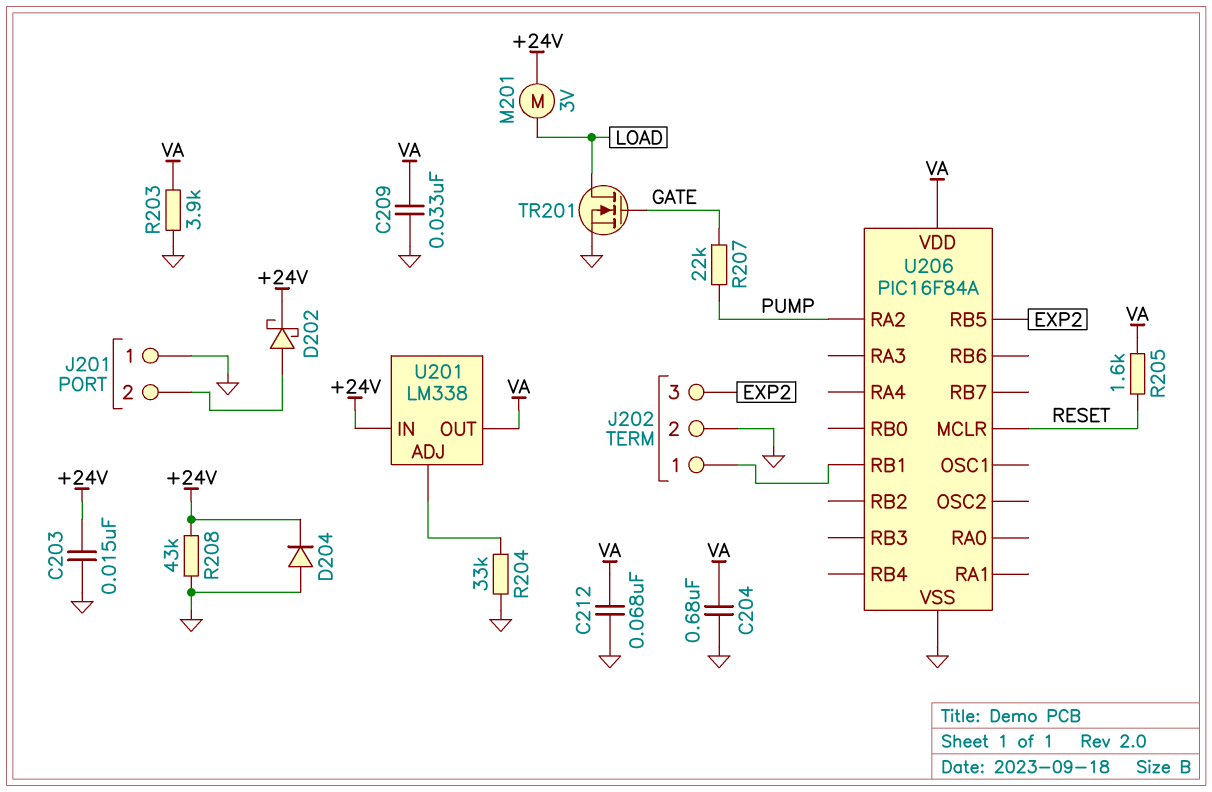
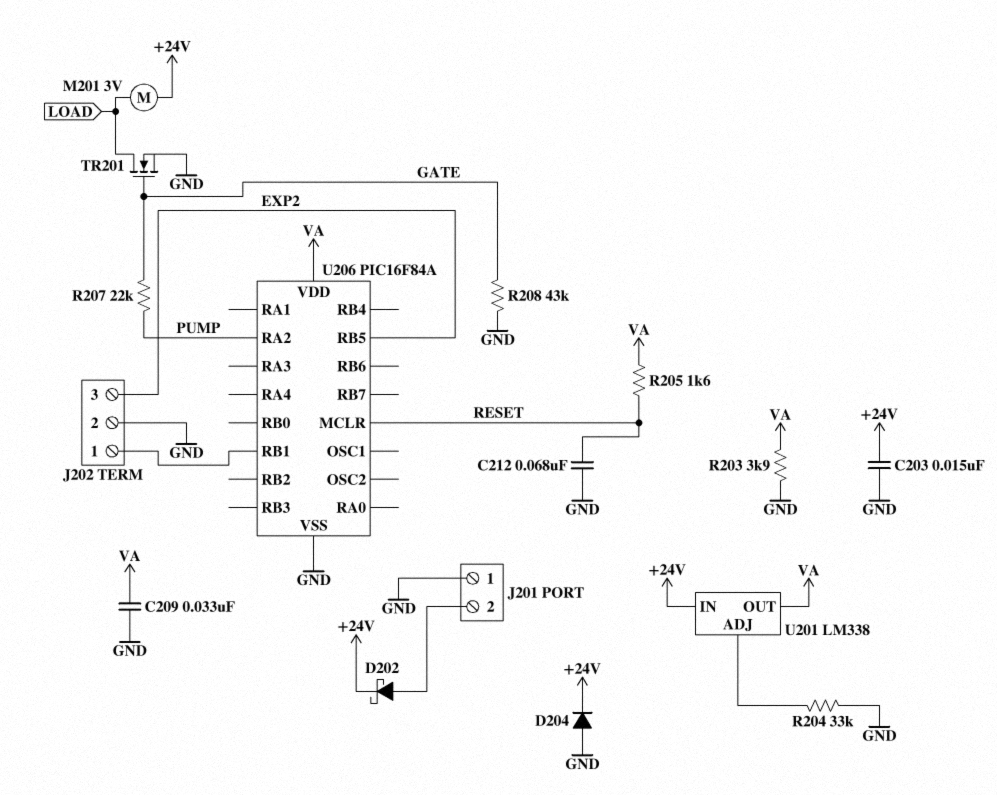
C204: 680nF (GND, VA) -> none
C212: 68nF (GND, VA) -> 68nF (GND, RESET)
R208: 43k (+24V, GND) -> 43k (GATE, GND)

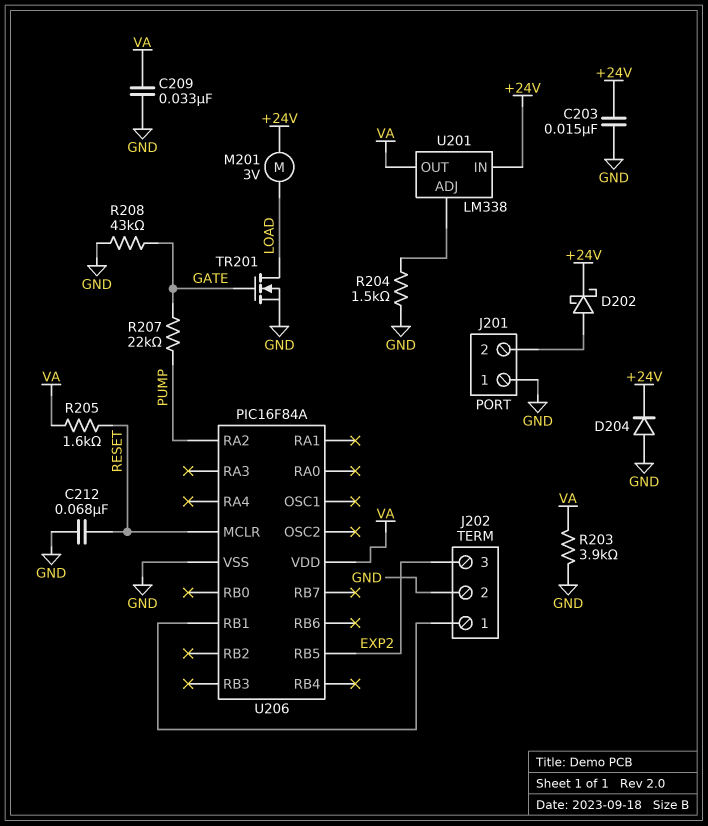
R204: 33k (GND, U201/ADJ) -> 1.5k (GND, U201/ADJ)

